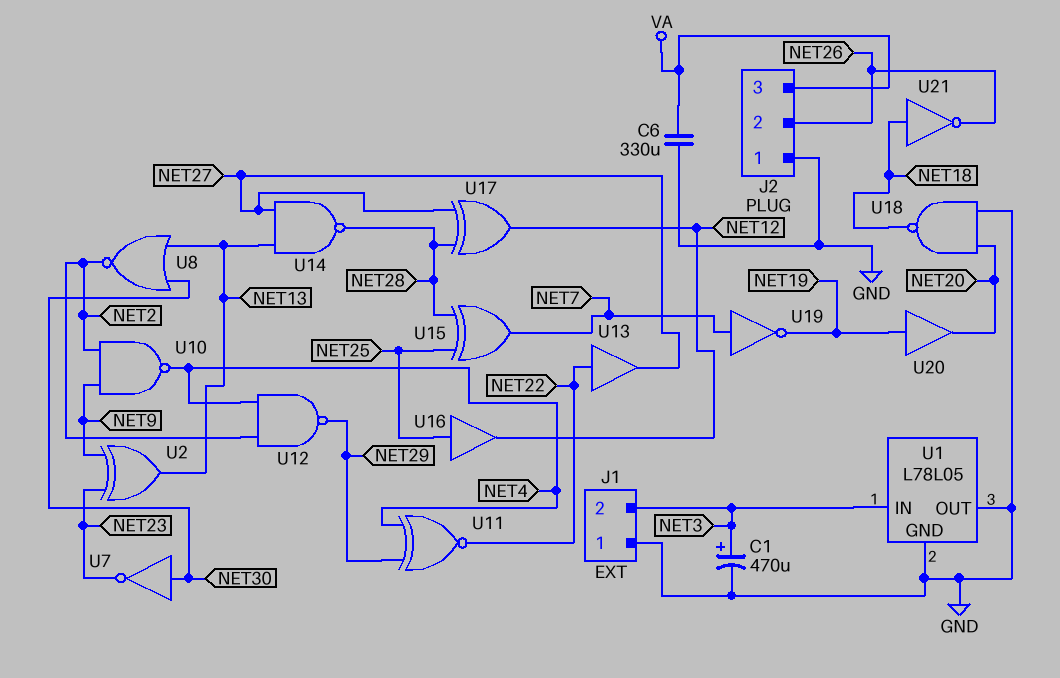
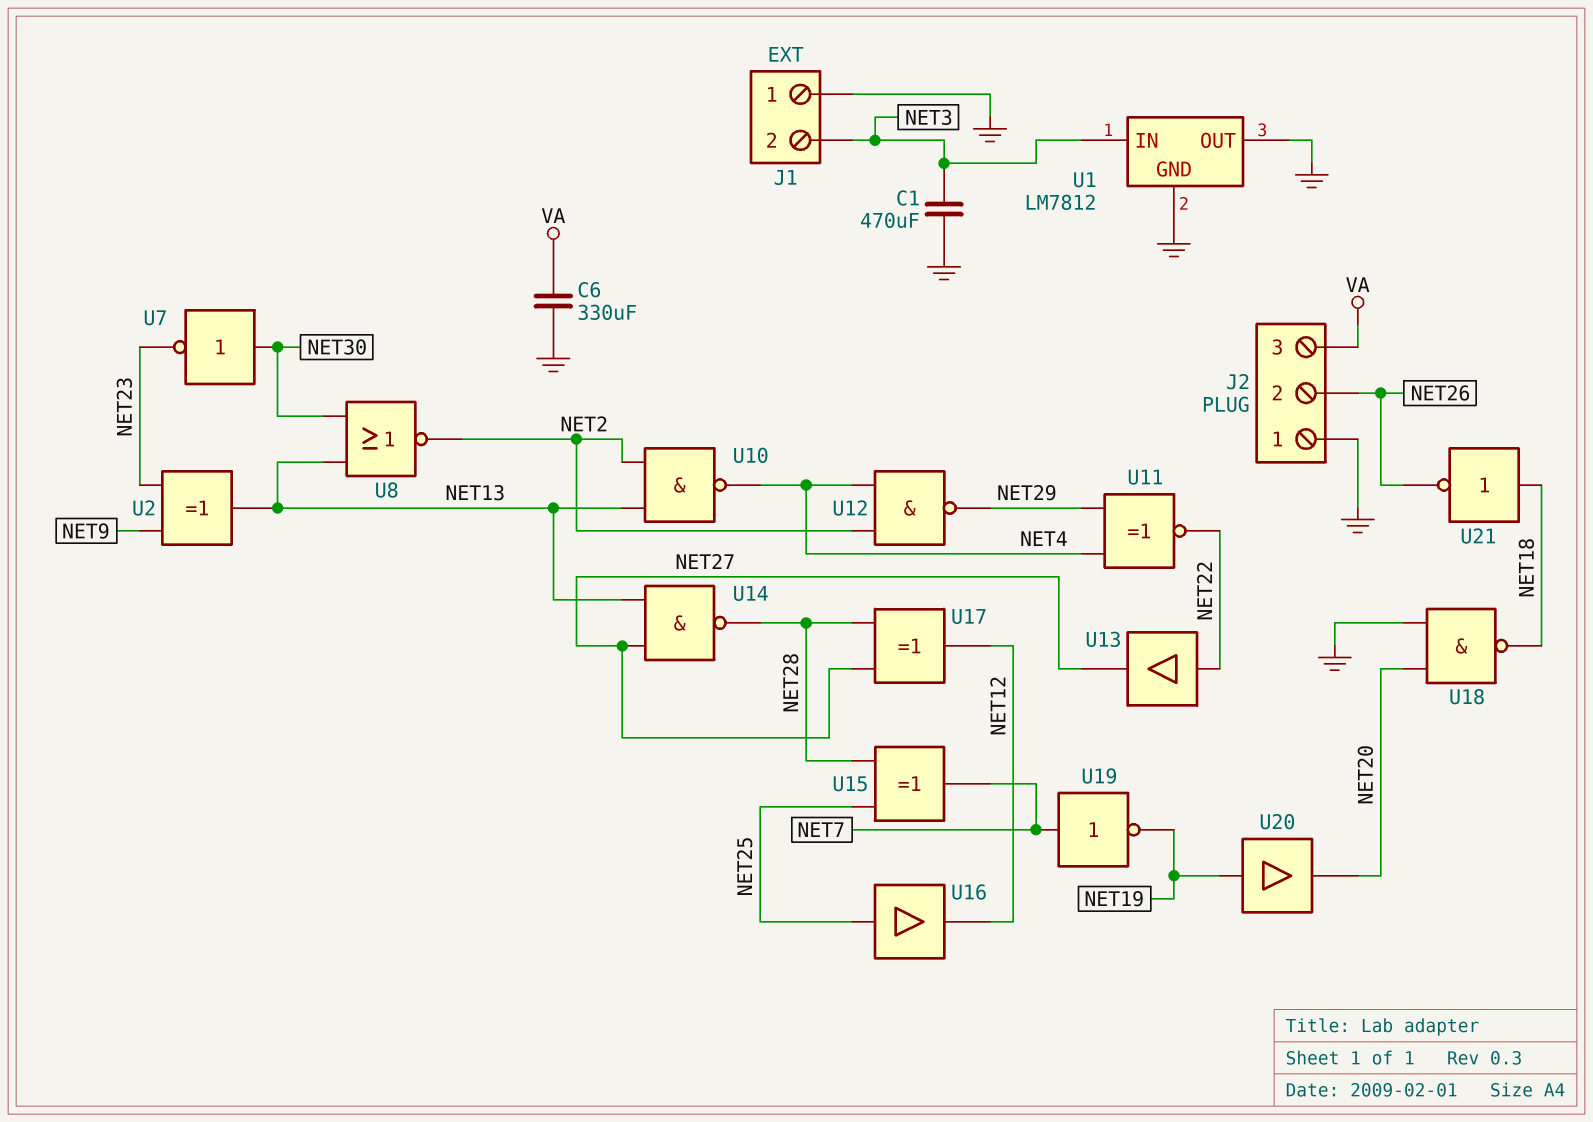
C1: 470uF (plus NET3, minus GND) -> 470uF (GND, NET3)
U1: L78L05 -> LM7812
U10: NAND (in NET2, in NET9, out NET4) -> NAND (in NET2, in NET13, out NET4)

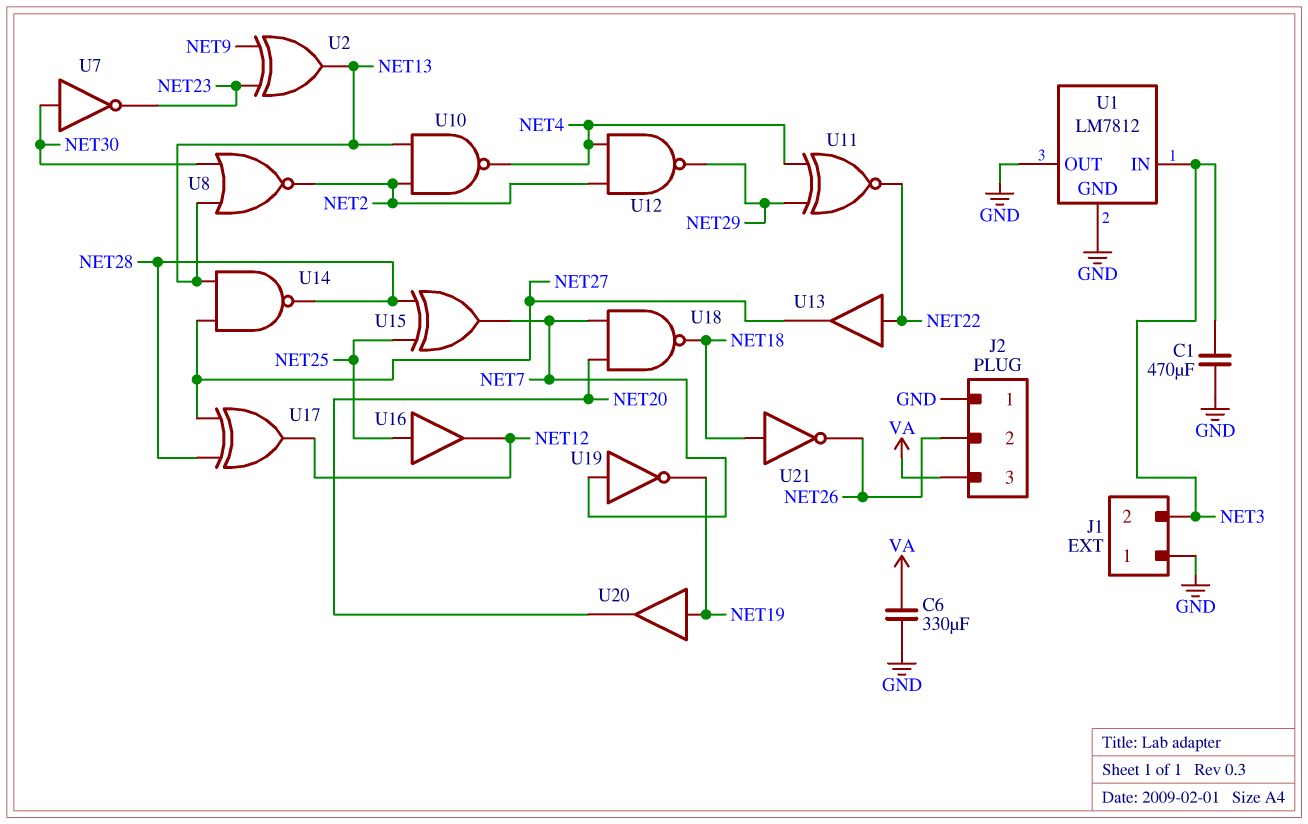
U18: NAND (in GND, in NET20, out NET18) -> NAND (in NET7, in NET20, out NET18)

